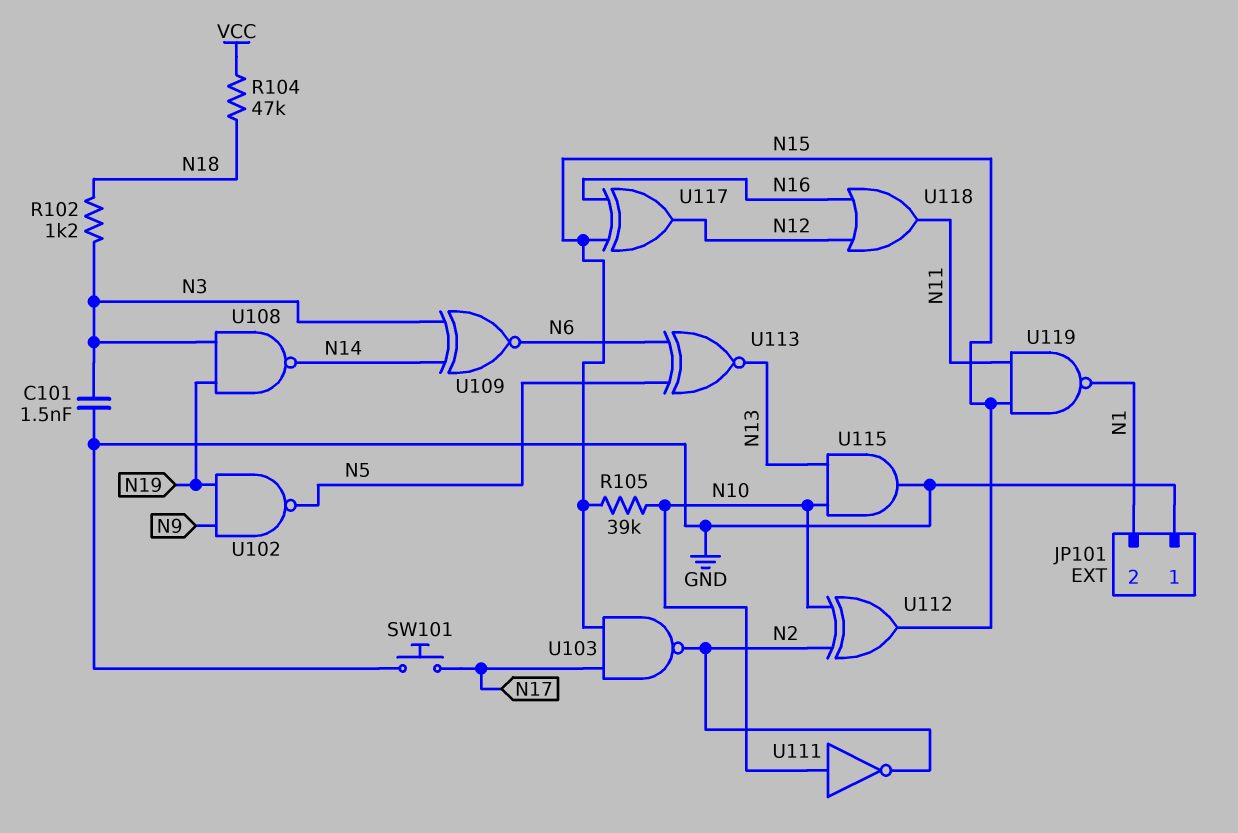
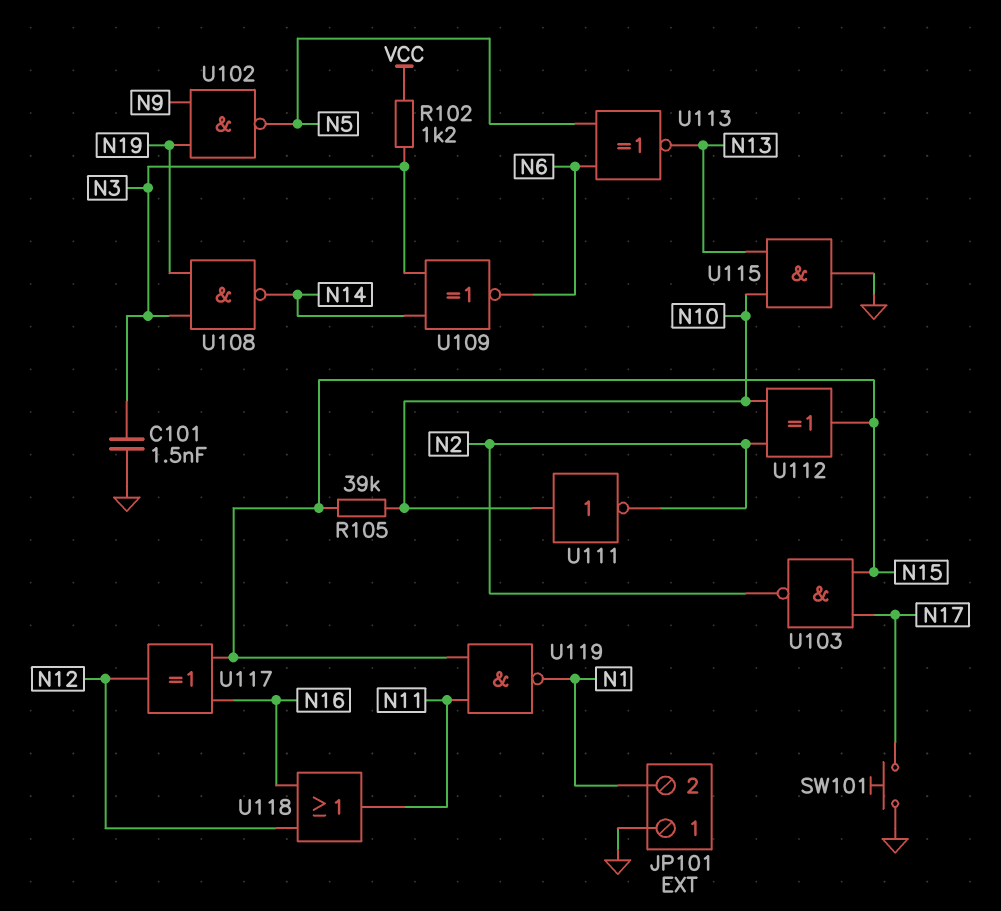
R102: 1.2k (N3, N18) -> 1.2k (N3, VCC)
R104: 47k (N18, VCC) -> none

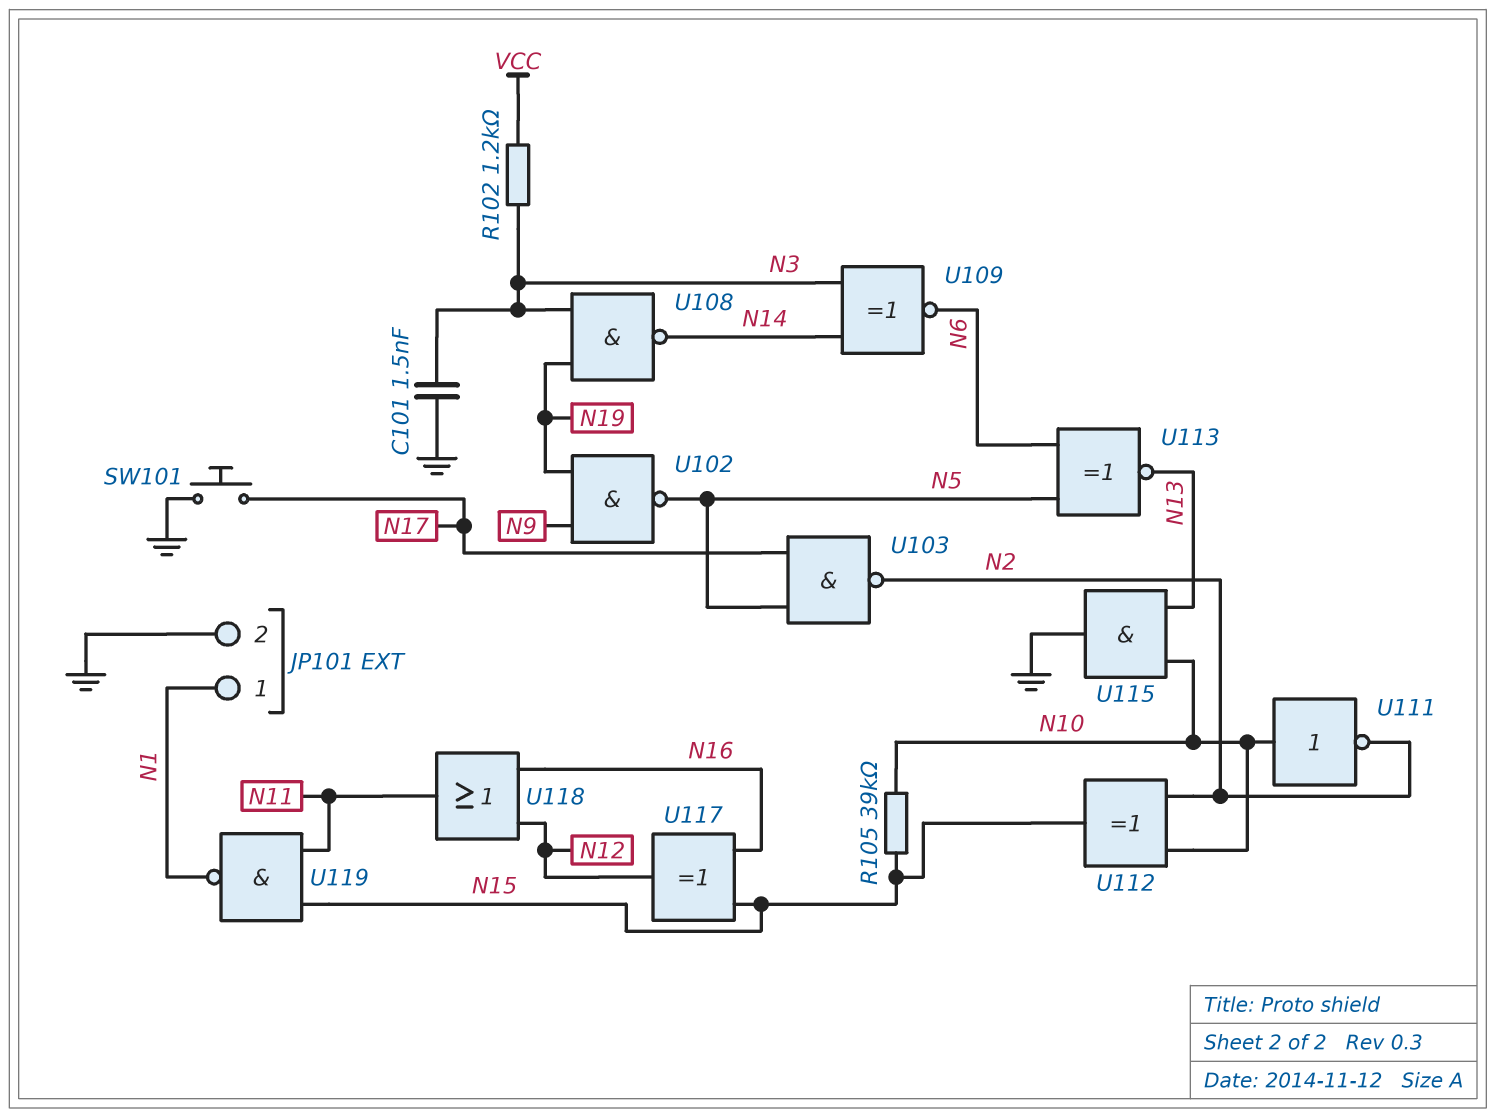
JP101 pin 1: GND -> N1
JP101 pin 2: N1 -> GND
U103: NAND (in N15, in N17, out N2) -> NAND (in N5, in N17, out N2)

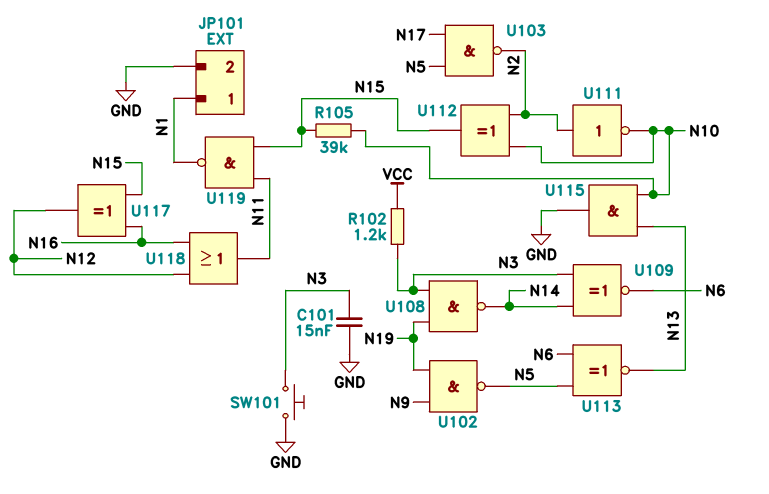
C101: 1.5nF (GND, N3) -> 15nF (GND, N3)
SW101: button (GND, N17) -> button (GND, N3)
U111: NOT (in N10, out N2) -> NOT (in N2, out N10)

